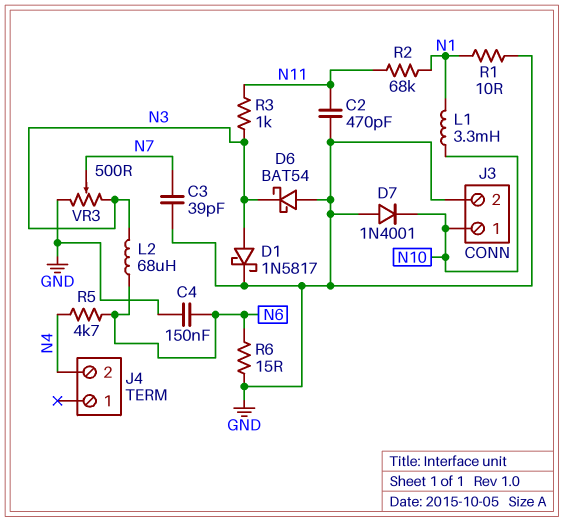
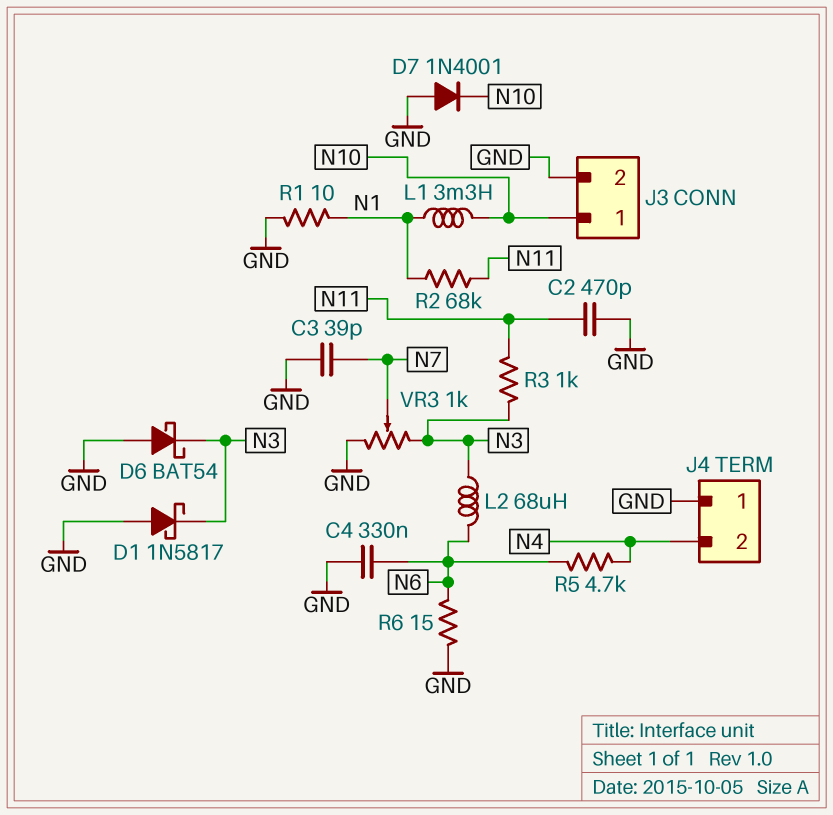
C4: 150nF (GND, N6) -> 330nF (GND, N6)
D1: schottky 1N5817 (A N3, K GND) -> schottky 1N5817 (A GND, K N3)
J4 pin 1: none -> GND
VR3: 500 (GND, N3, wiper N7) -> 1k (GND, N3, wiper N7)

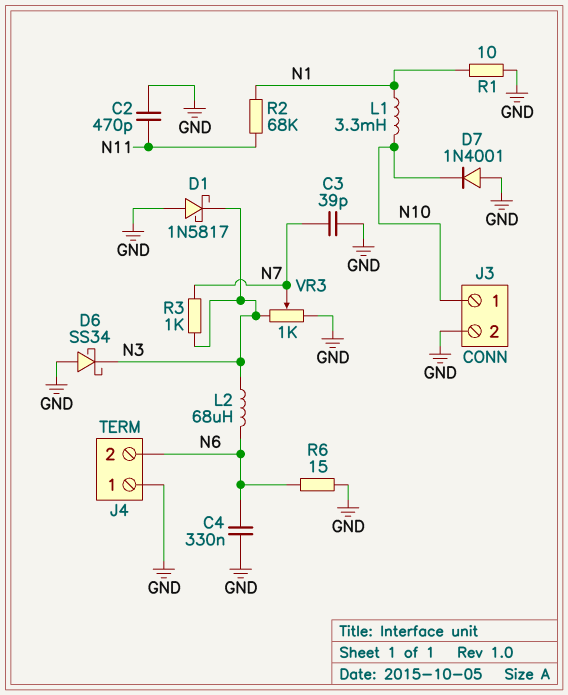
D6: schottky BAT54 (A GND, K N3) -> schottky SS34 (A GND, K N3)
J4 pin 2: N4 -> N6
R3: 1k (N3, N11) -> 1k (N3, N7)
R5: 4.7k (N4, N6) -> none

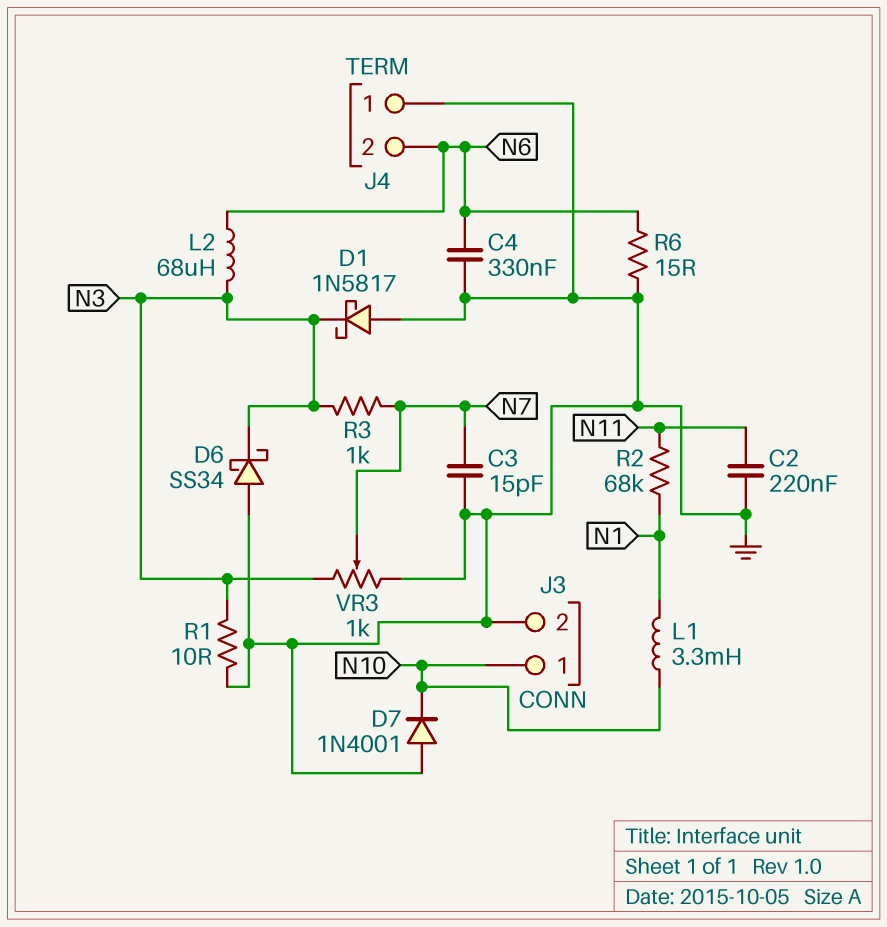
C2: 470pF (GND, N11) -> 220nF (GND, N11)
C3: 39pF (GND, N7) -> 15pF (GND, N7)
R1: 10 (GND, N1) -> 10 (GND, N3)

